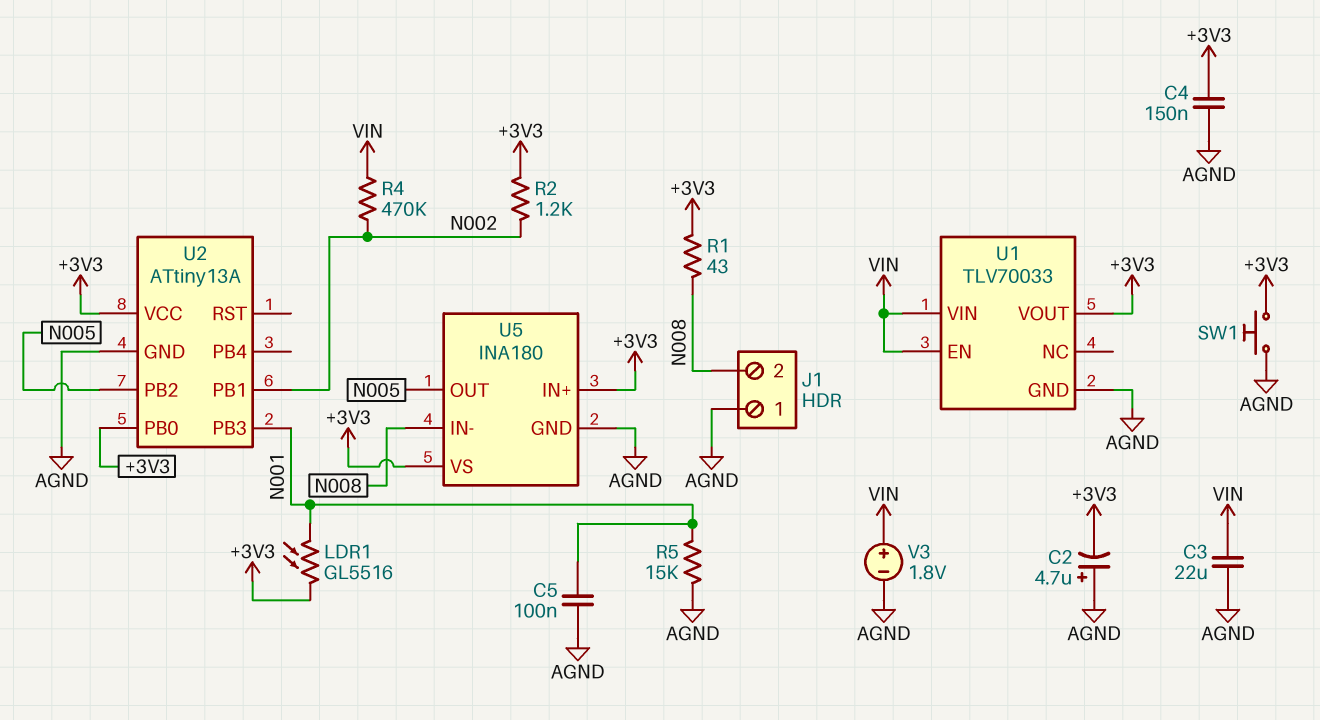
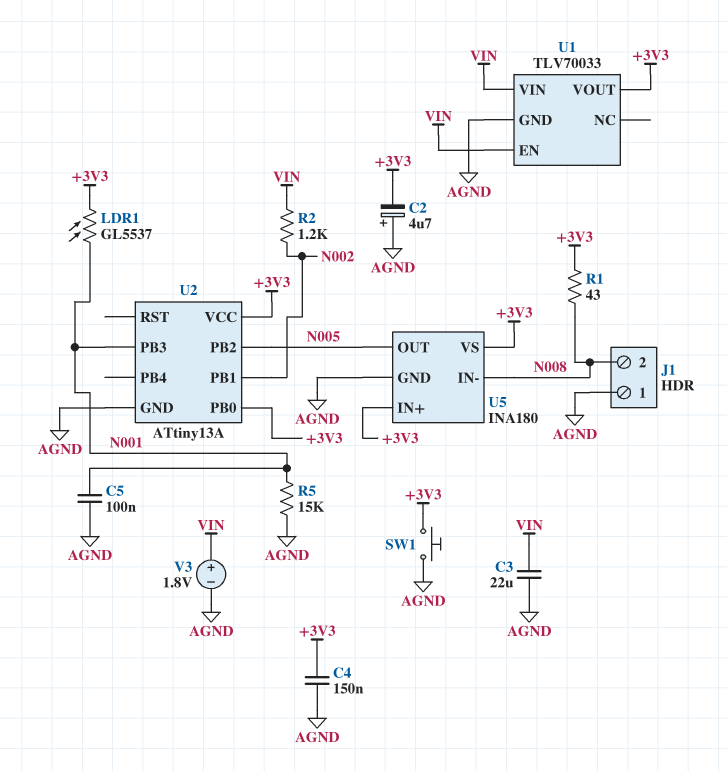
LDR1: GL5516 (+3V3, N001) -> GL5537 (+3V3, N001)
R2: 1.2k (+3V3, N002) -> 1.2k (N002, VIN)
R4: 470k (N002, VIN) -> none

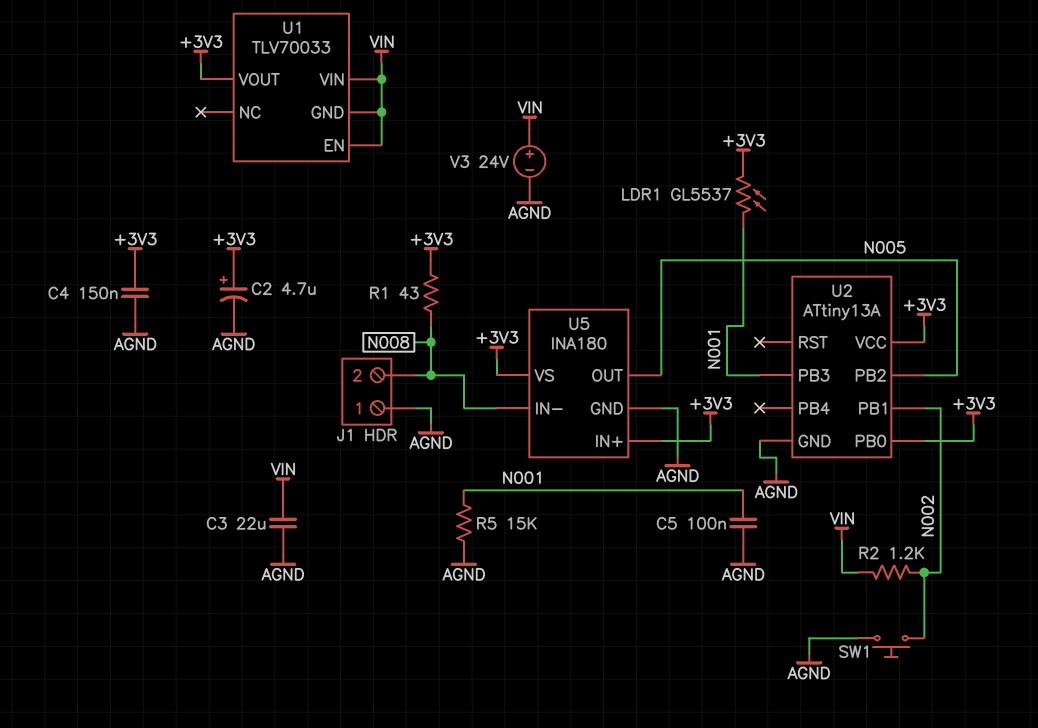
C2: 4.7uF (plus AGND, minus +3V3) -> 4.7uF (plus +3V3, minus AGND)
SW1: button (+3V3, AGND) -> button (AGND, N002)
U1 pin GND: AGND -> VIN
V3: 1.8V (plus VIN, minus AGND) -> 24V (plus VIN, minus AGND)

